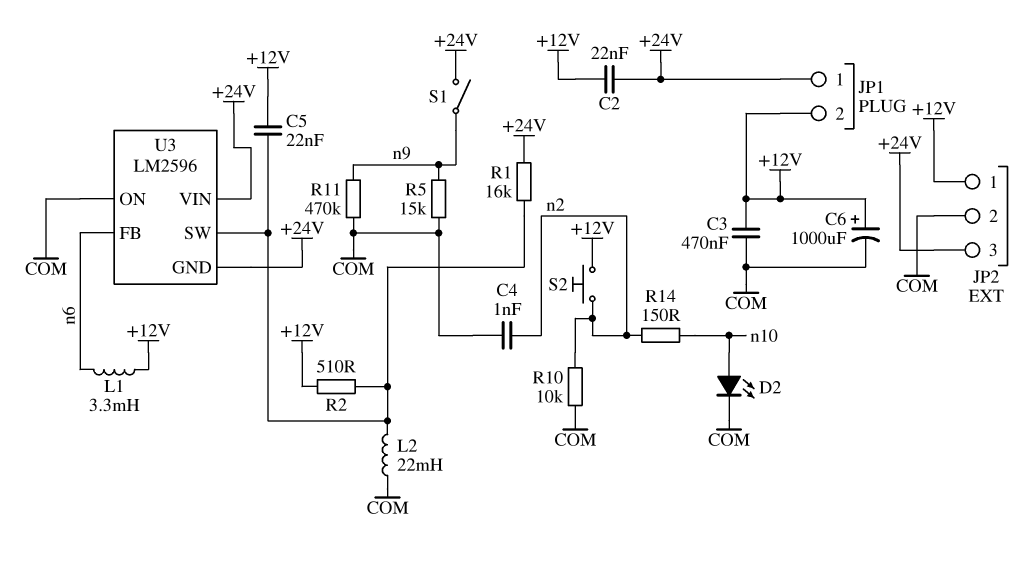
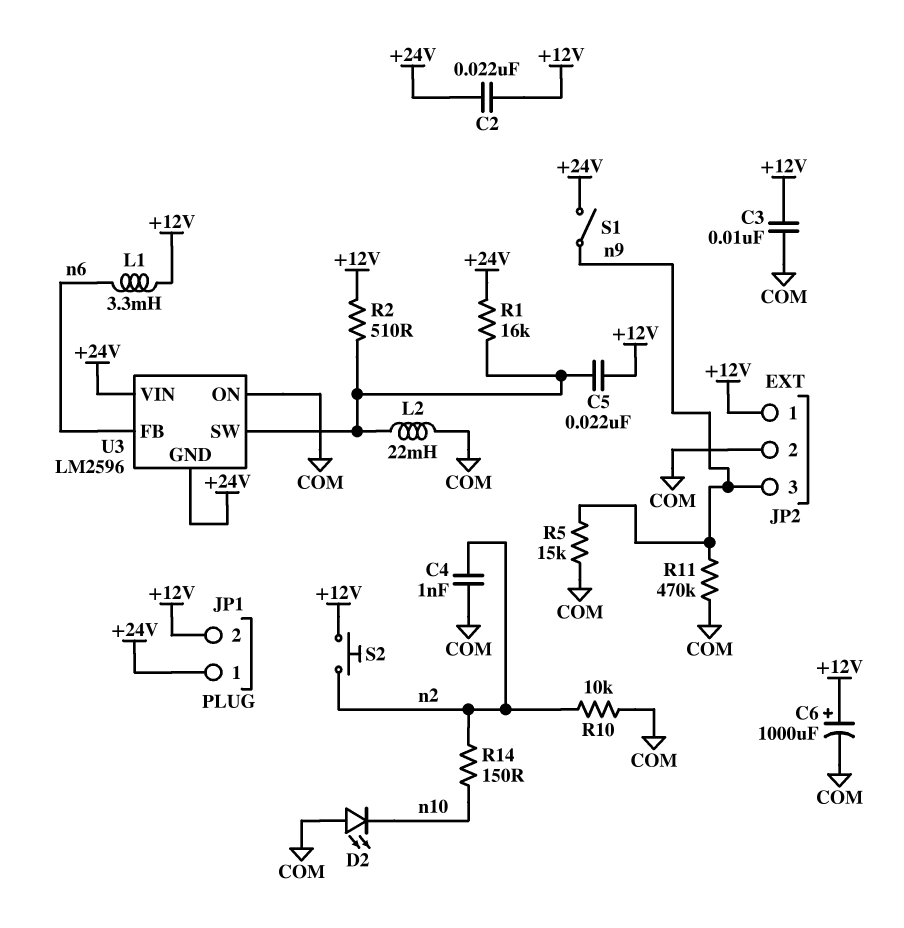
C3: 470nF (+12V, COM) -> 10nF (+12V, COM)
D2: LED (A n10, K COM) -> LED (A COM, K n10)
JP2 pin 3: +24V -> n9

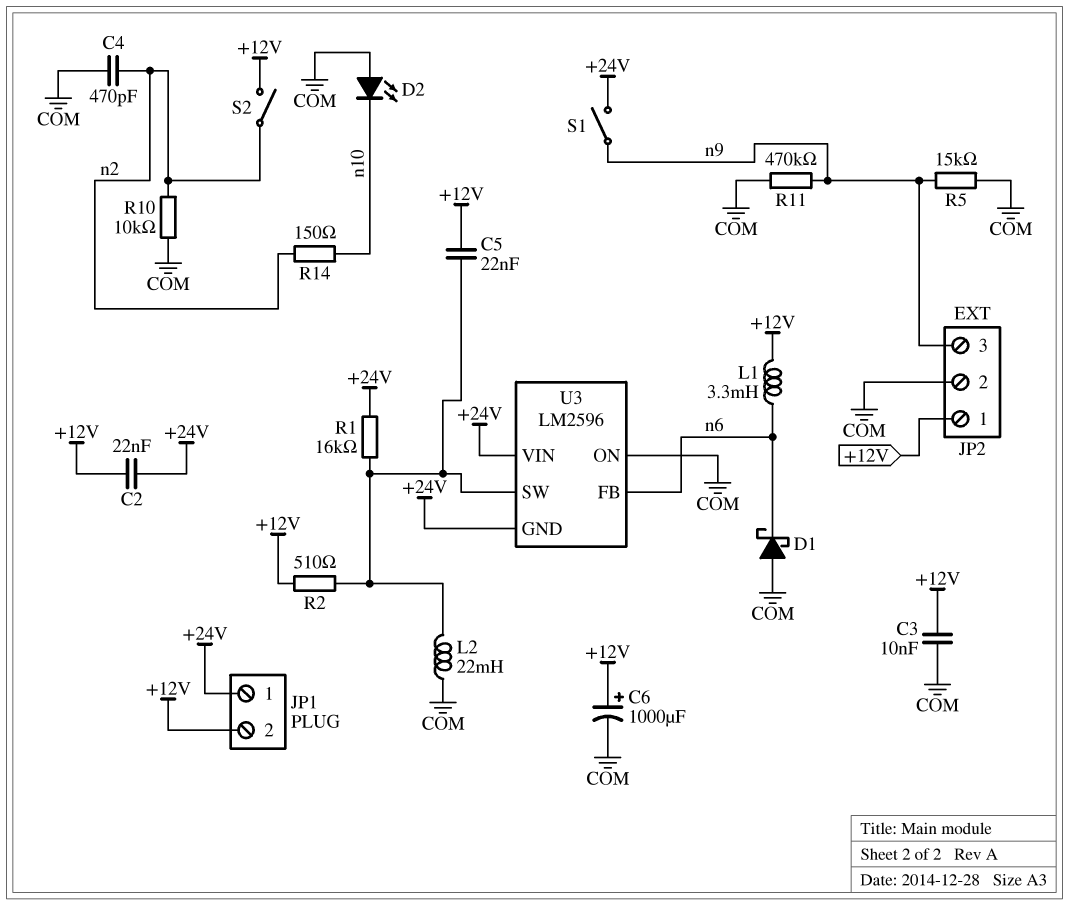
C4: 1nF (COM, n2) -> 470pF (COM, n2)
D1: none -> schottky (A COM, K n6)
S2: button (+12V, n2) -> switch (+12V, n2)

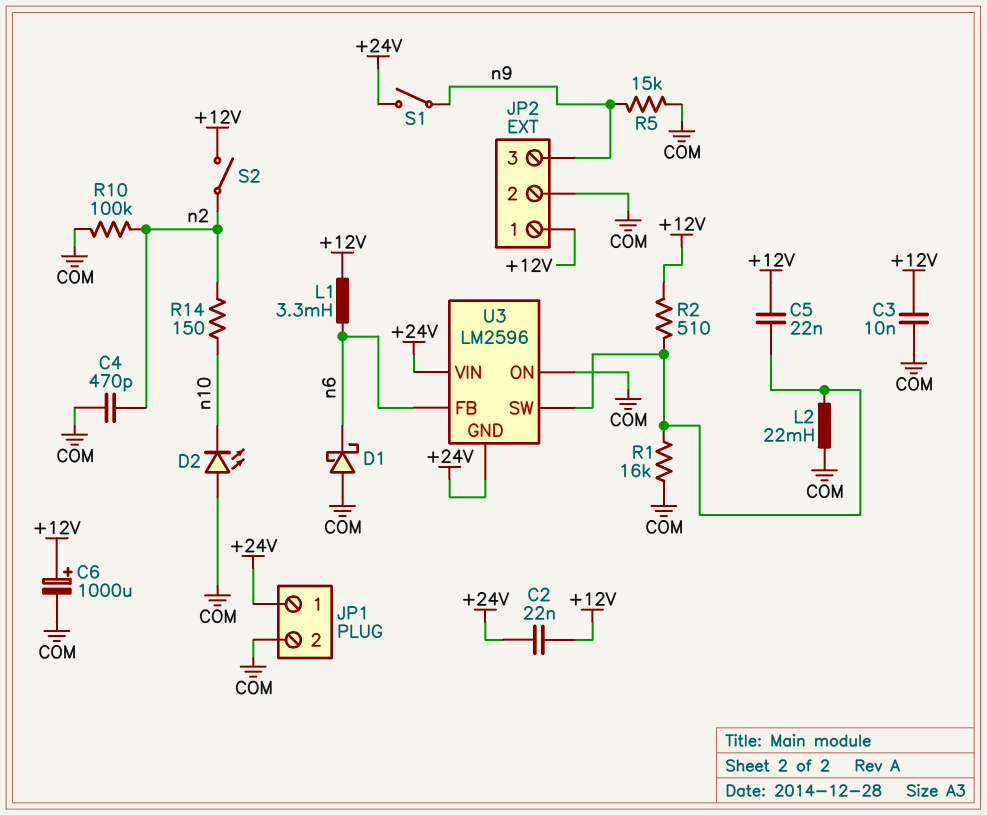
JP1 pin 2: +12V -> COM
R1: 16k (+24V, U3/SW) -> 16k (COM, U3/SW)
R10: 10k (COM, n2) -> 100k (COM, n2)
R11: 470k (COM, n9) -> none

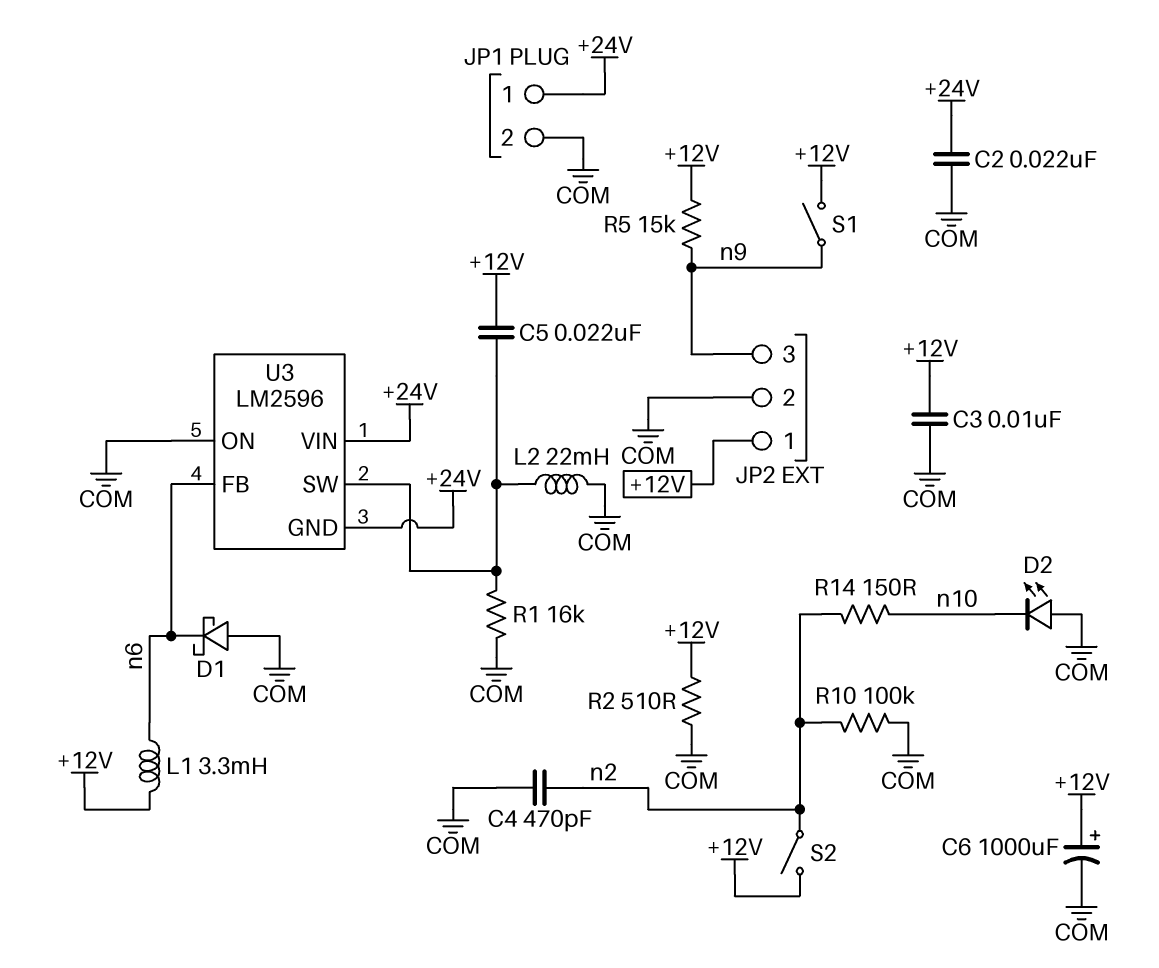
C2: 22nF (+12V, +24V) -> 22nF (+24V, COM)
R2: 510 (+12V, U3/SW) -> 510 (+12V, COM)
R5: 15k (COM, n9) -> 15k (+12V, n9)
S1: switch (+24V, n9) -> switch (+12V, n9)

